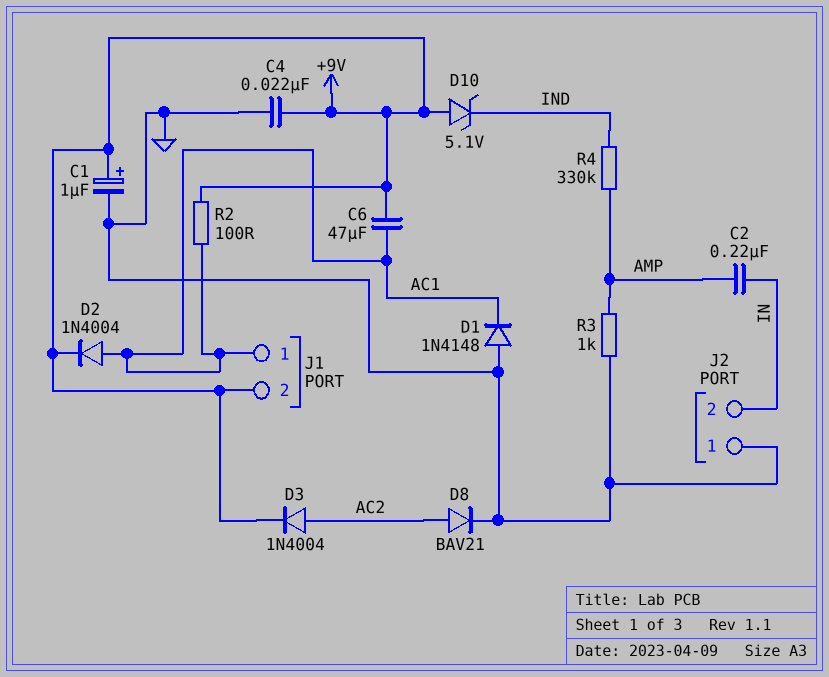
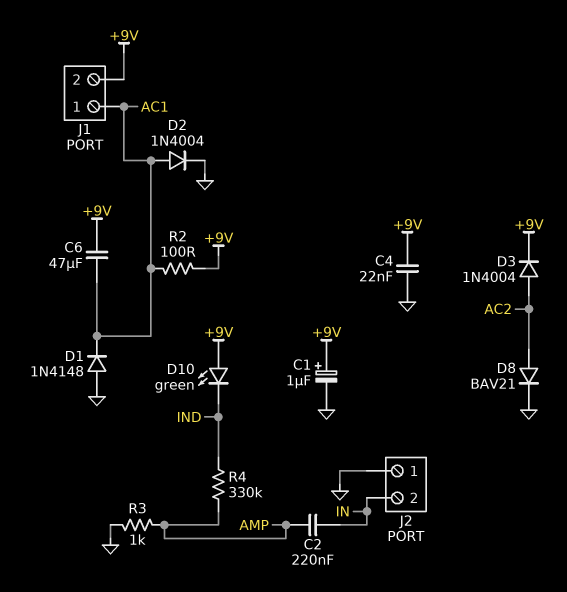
D2: diode 1N4004 (A AC1, K +9V) -> diode 1N4004 (A AC1, K GND)
D10: zener 5.1V (A +9V, K IND) -> LED green (A +9V, K IND)

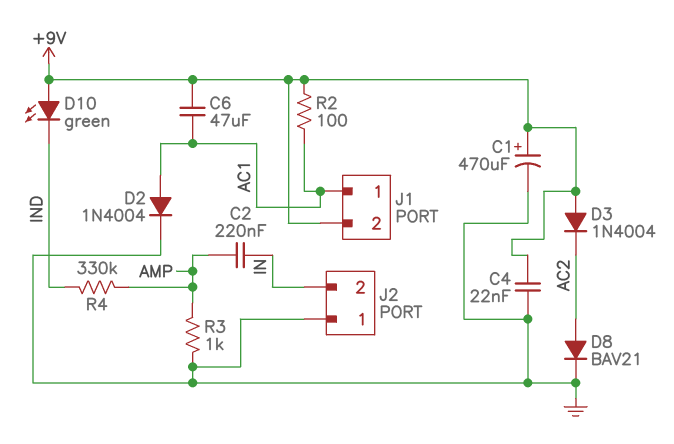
C1: 1uF (plus +9V, minus GND) -> 470uF (plus +9V, minus GND)
D1: diode 1N4148 (A GND, K AC1) -> none
D3: diode 1N4004 (A AC2, K +9V) -> diode 1N4004 (A +9V, K AC2)

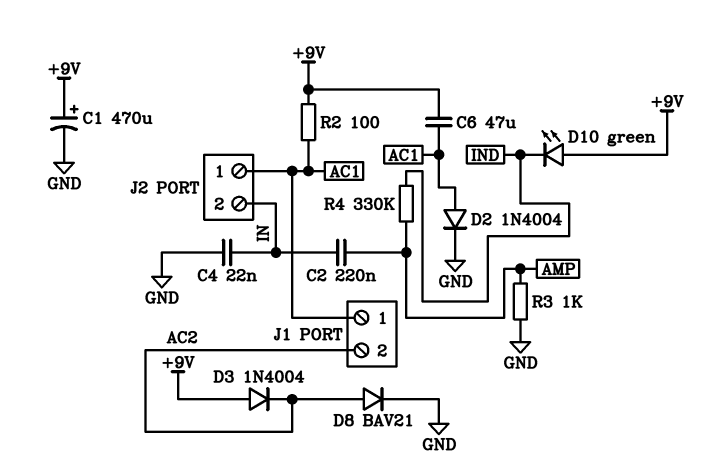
C4: 22nF (+9V, GND) -> 22nF (GND, IN)
J1 pin 2: +9V -> AC2
J2 pin 1: GND -> AC1

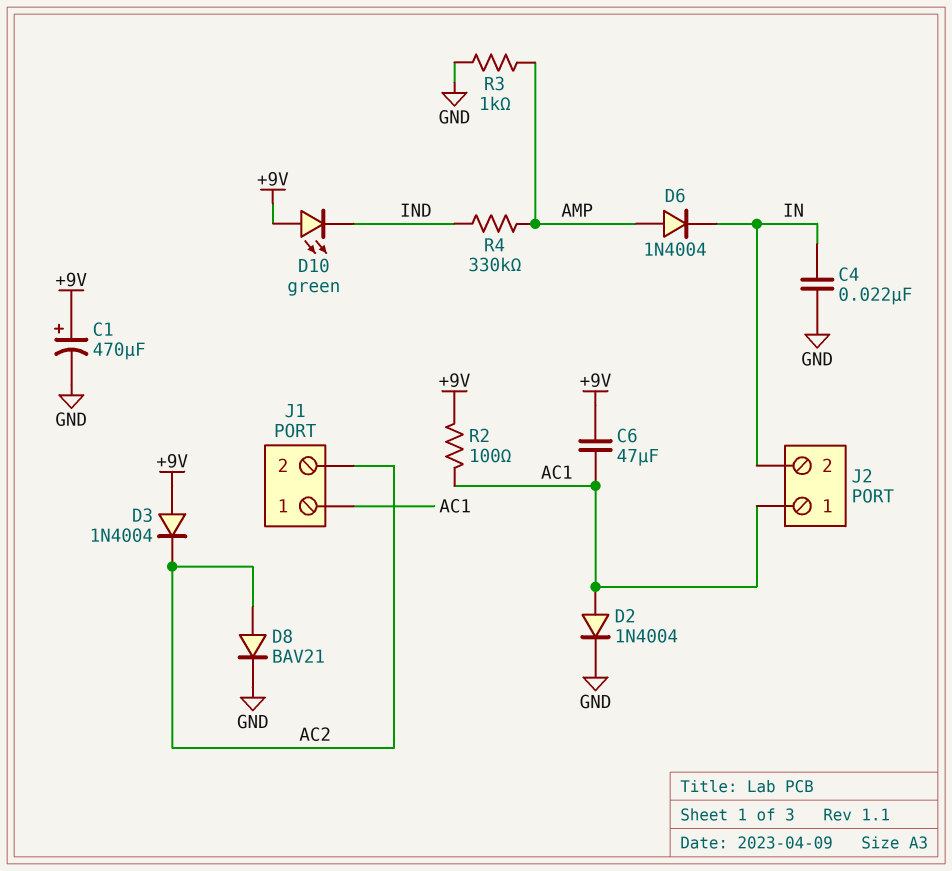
C2: 220nF (AMP, IN) -> none
D6: none -> diode 1N4004 (A AMP, K IN)

